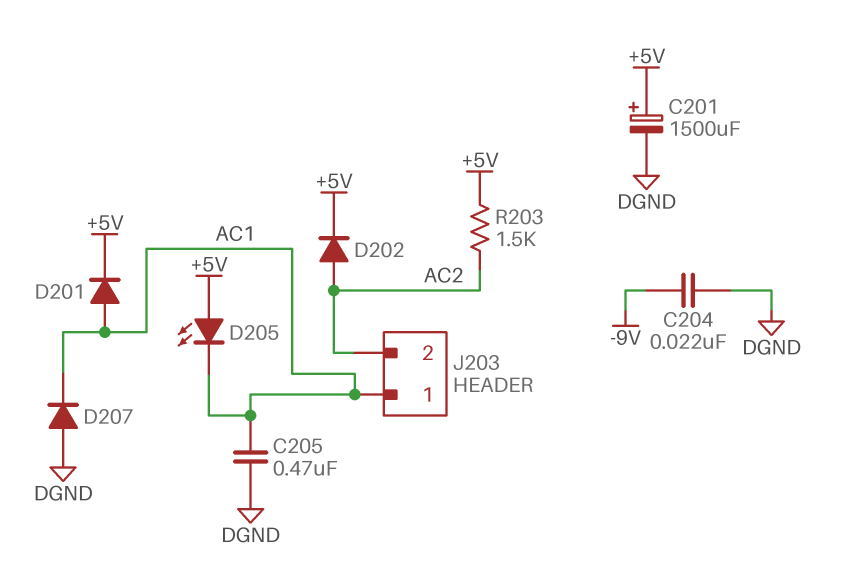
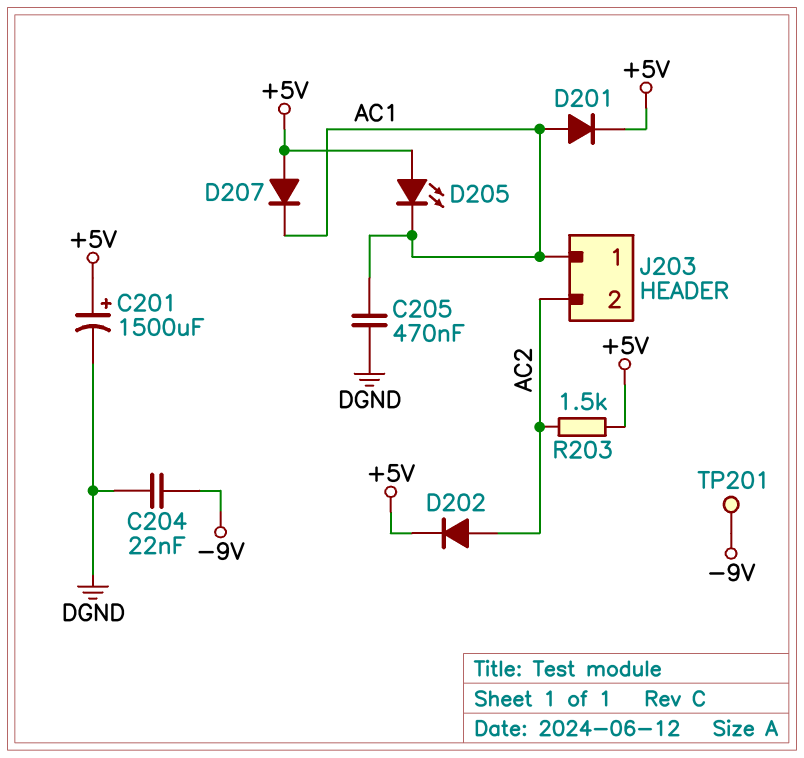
D207: diode (A DGND, K AC1) -> diode (A +5V, K AC1)
TP201: none -> test point (-9V)

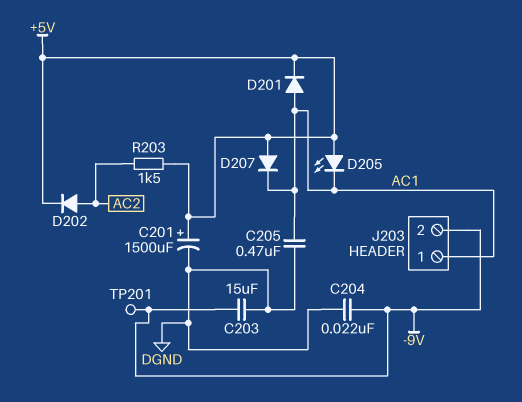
C203: none -> 15uF (-9V, DGND)
J203 pin 2: AC2 -> -9V

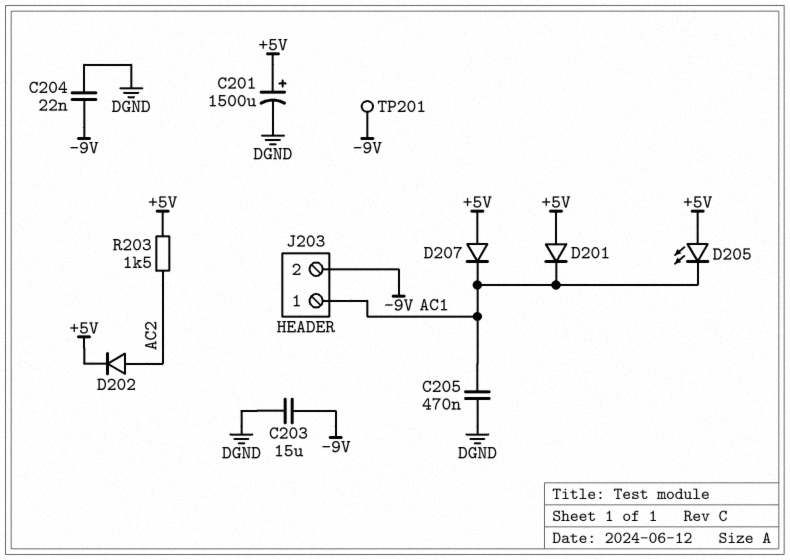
D201: diode (A AC1, K +5V) -> diode (A +5V, K AC1)

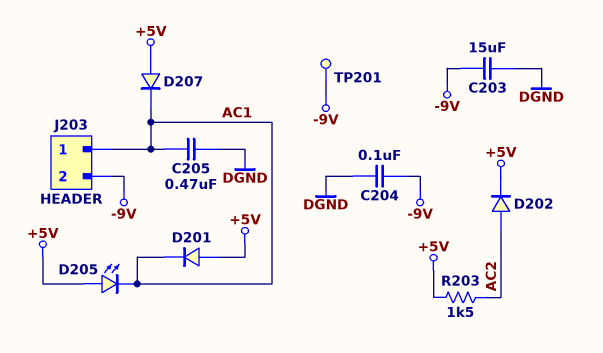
C201: 1500uF (plus +5V, minus DGND) -> none
C204: 22nF (-9V, DGND) -> 100nF (-9V, DGND)

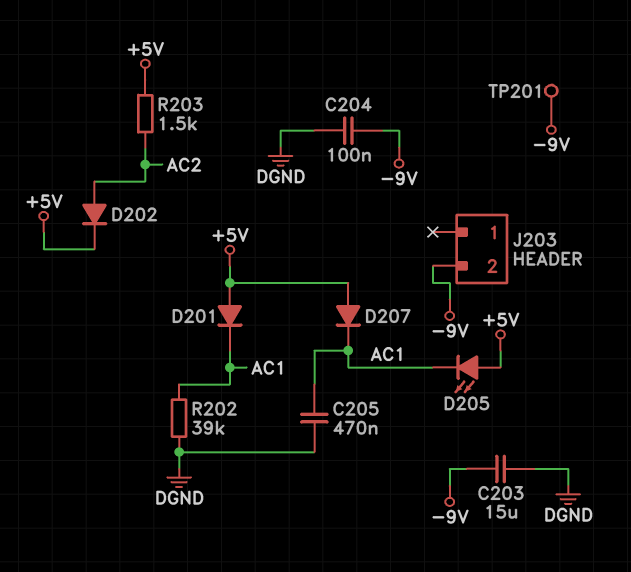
J203 pin 1: AC1 -> none
R202: none -> 39k (AC1, DGND)

